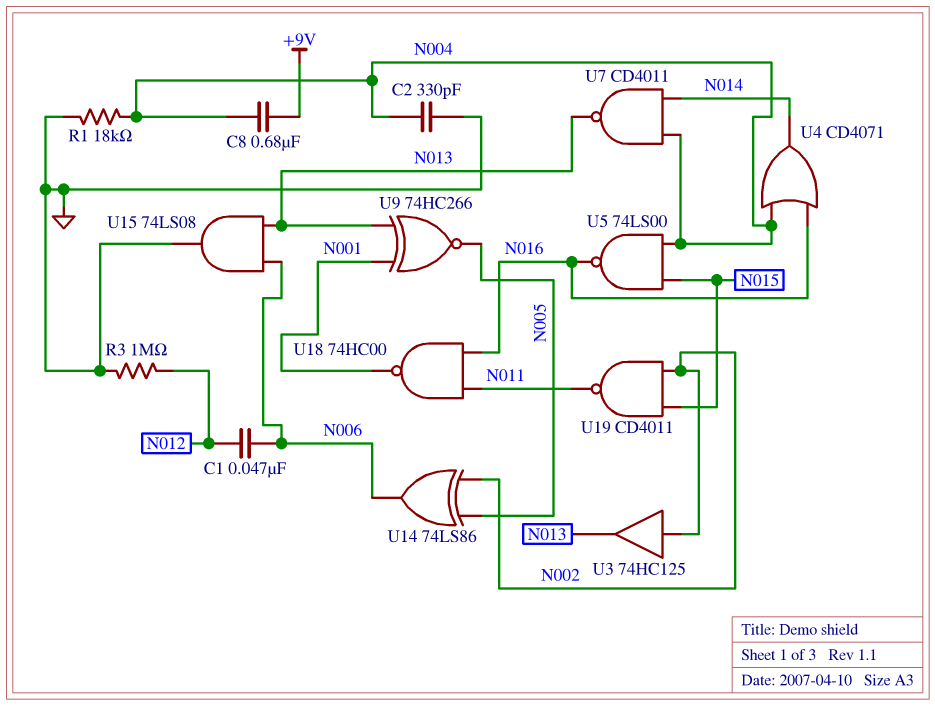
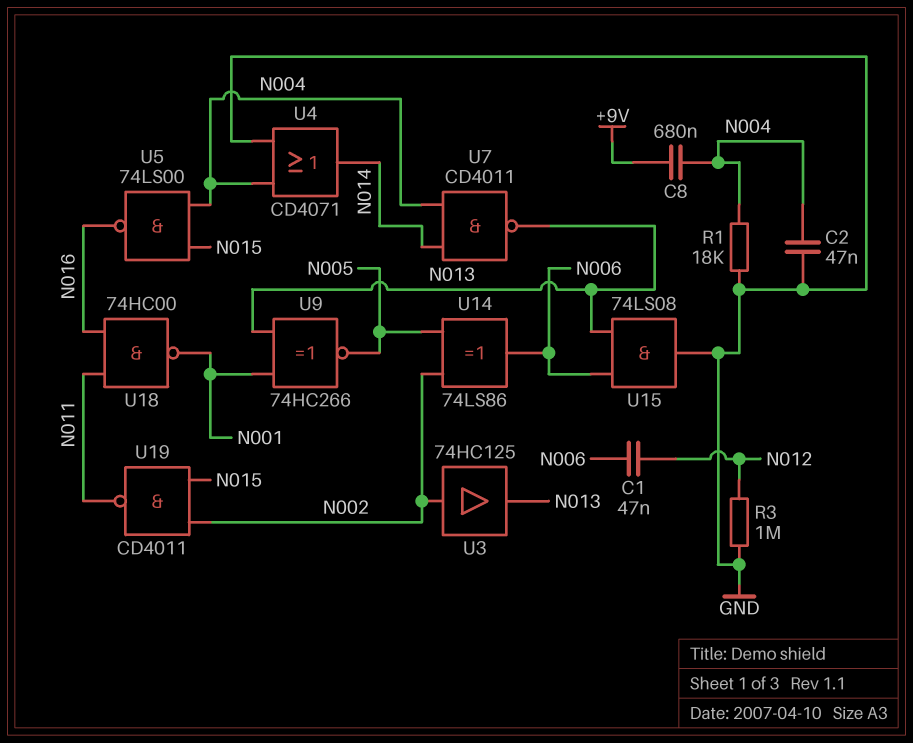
C2: 330pF (GND, N004) -> 47nF (GND, N004)
U4: OR CD4071 (in N004, in N016, out N014) -> OR CD4071 (in GND, in N004, out N014)

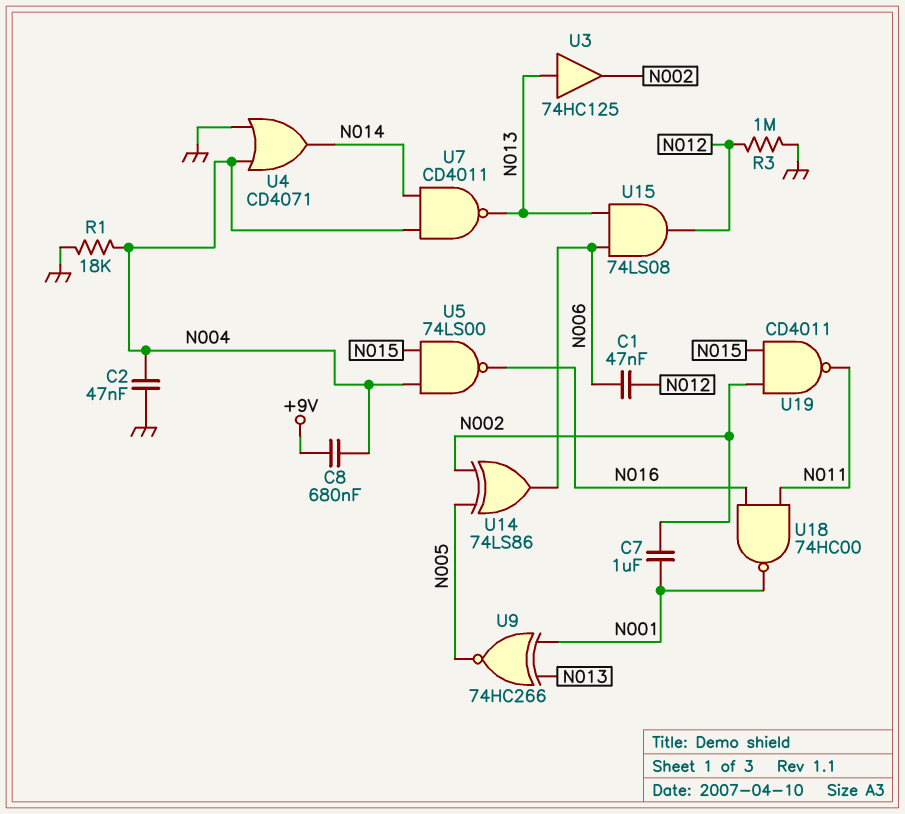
C7: none -> 1uF (N001, N002)
U3: buffer 74HC125 (in N002, out N013) -> buffer 74HC125 (in N013, out N002)
U15: AND 74LS08 (in N006, in N013, out GND) -> AND 74LS08 (in N006, in N013, out N012)

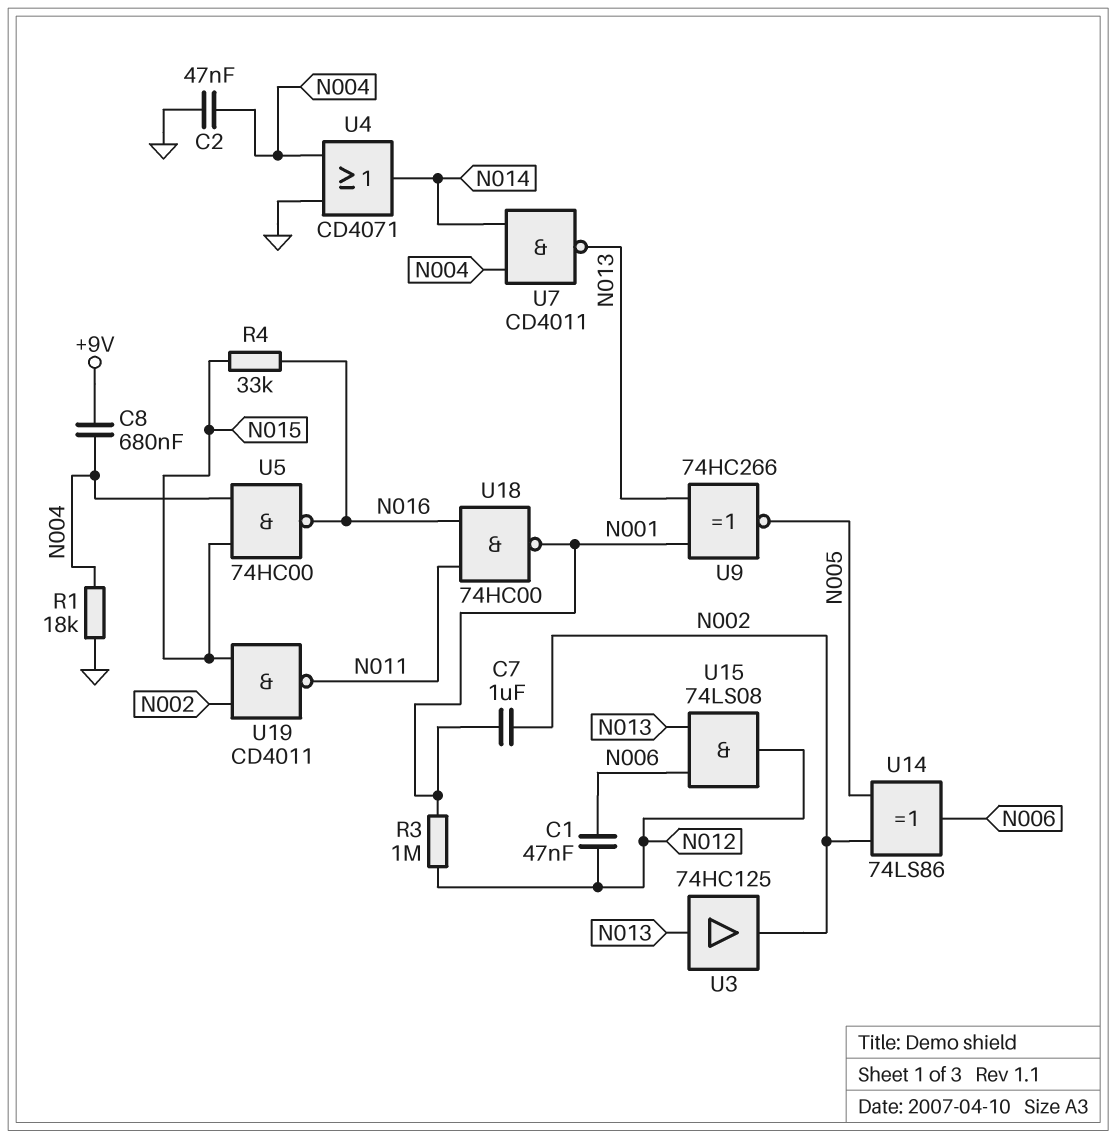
R3: 1M (GND, N012) -> 1M (N001, N012)
R4: none -> 33k (N015, N016)
U5: NAND 74LS00 (in N004, in N015, out N016) -> NAND 74HC00 (in N004, in N015, out N016)

